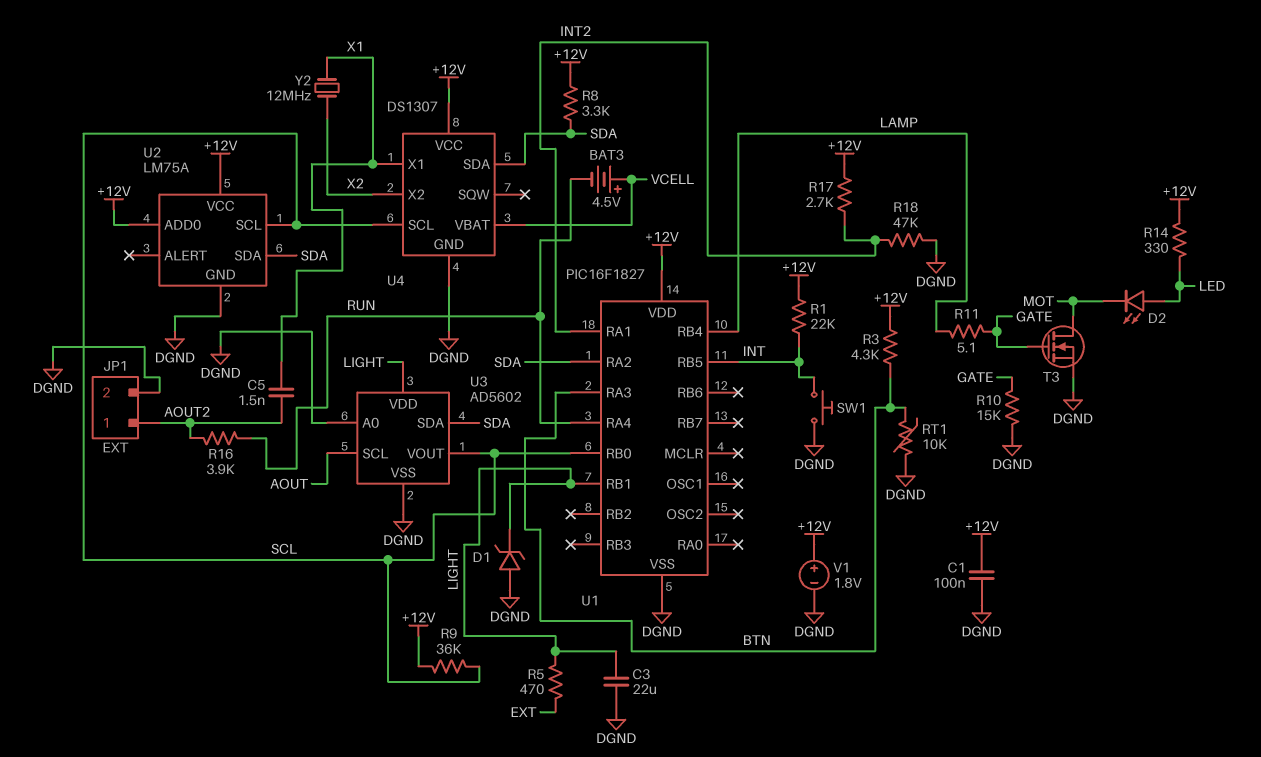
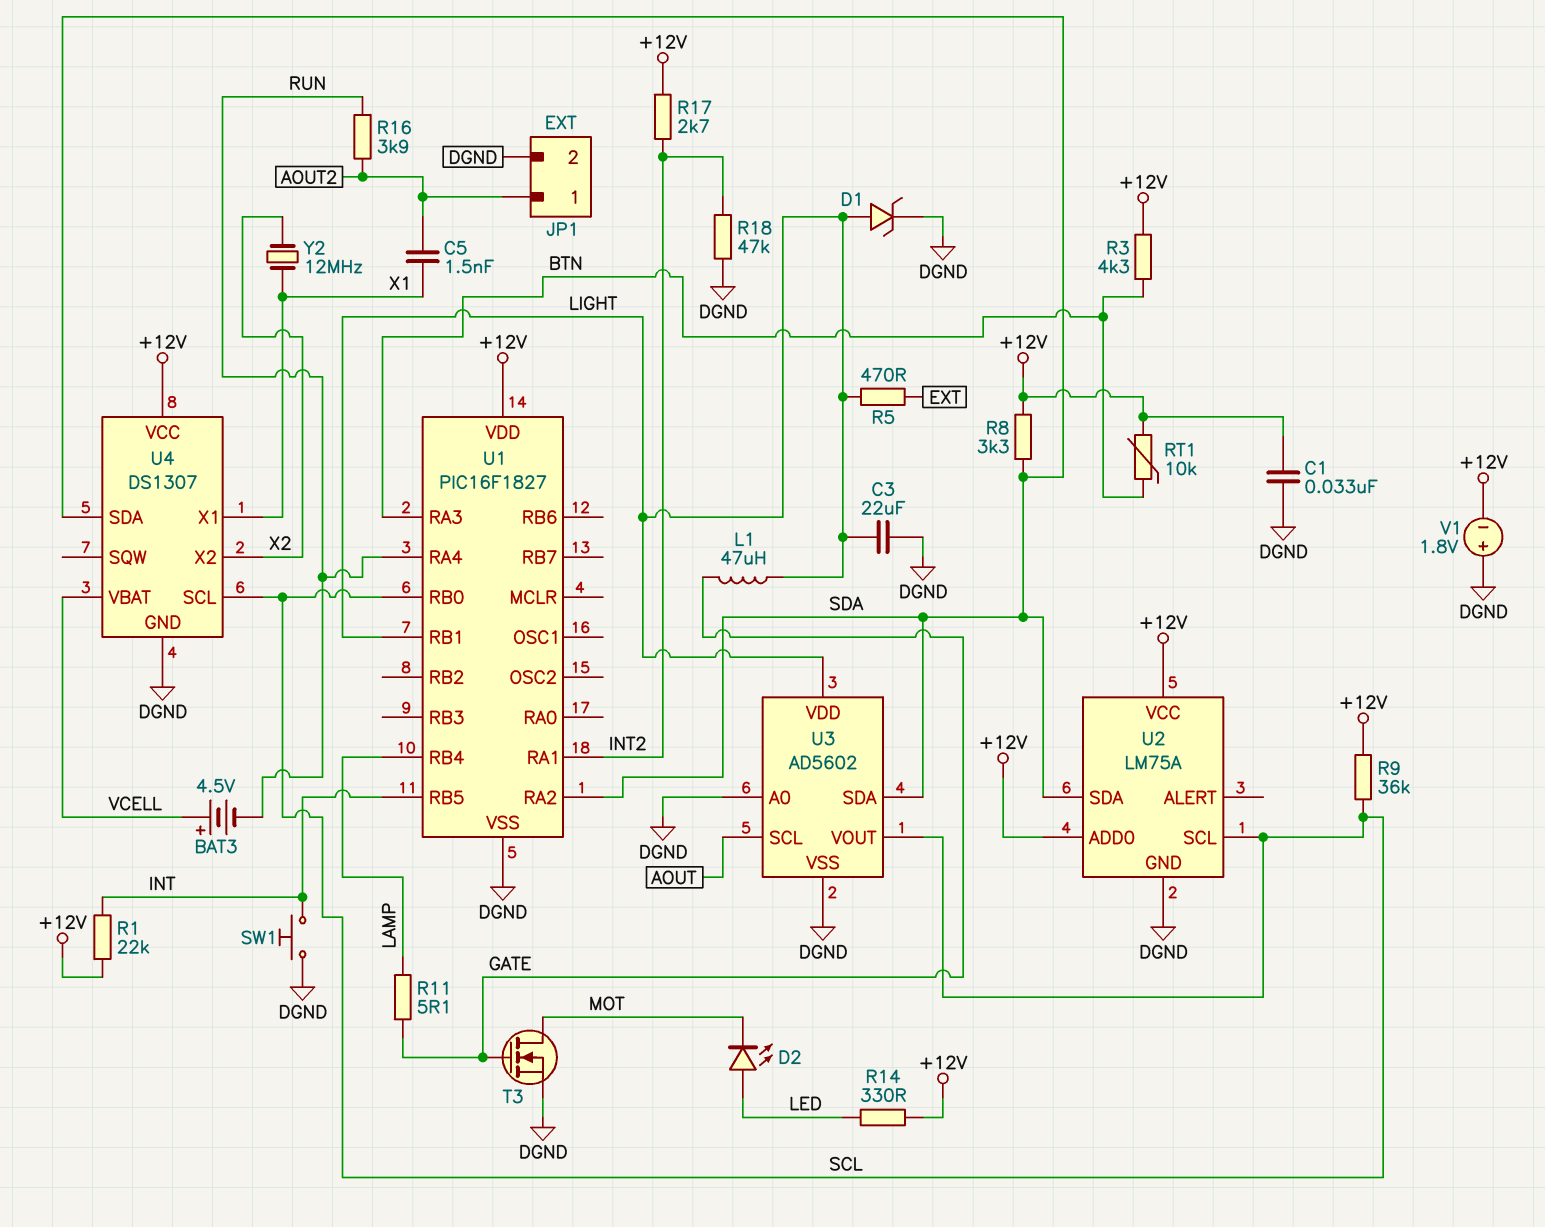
C1: 100nF (+12V, DGND) -> 33nF (+12V, DGND)
D1: zener (A DGND, K LIGHT) -> zener (A LIGHT, K DGND)
L1: none -> 47uH (GATE, LIGHT)
R10: 15k (DGND, GATE) -> none
RT1: 10k (BTN, DGND) -> 10k (+12V, BTN)
V1: 1.8V (plus +12V, minus DGND) -> 1.8V (plus DGND, minus +12V)

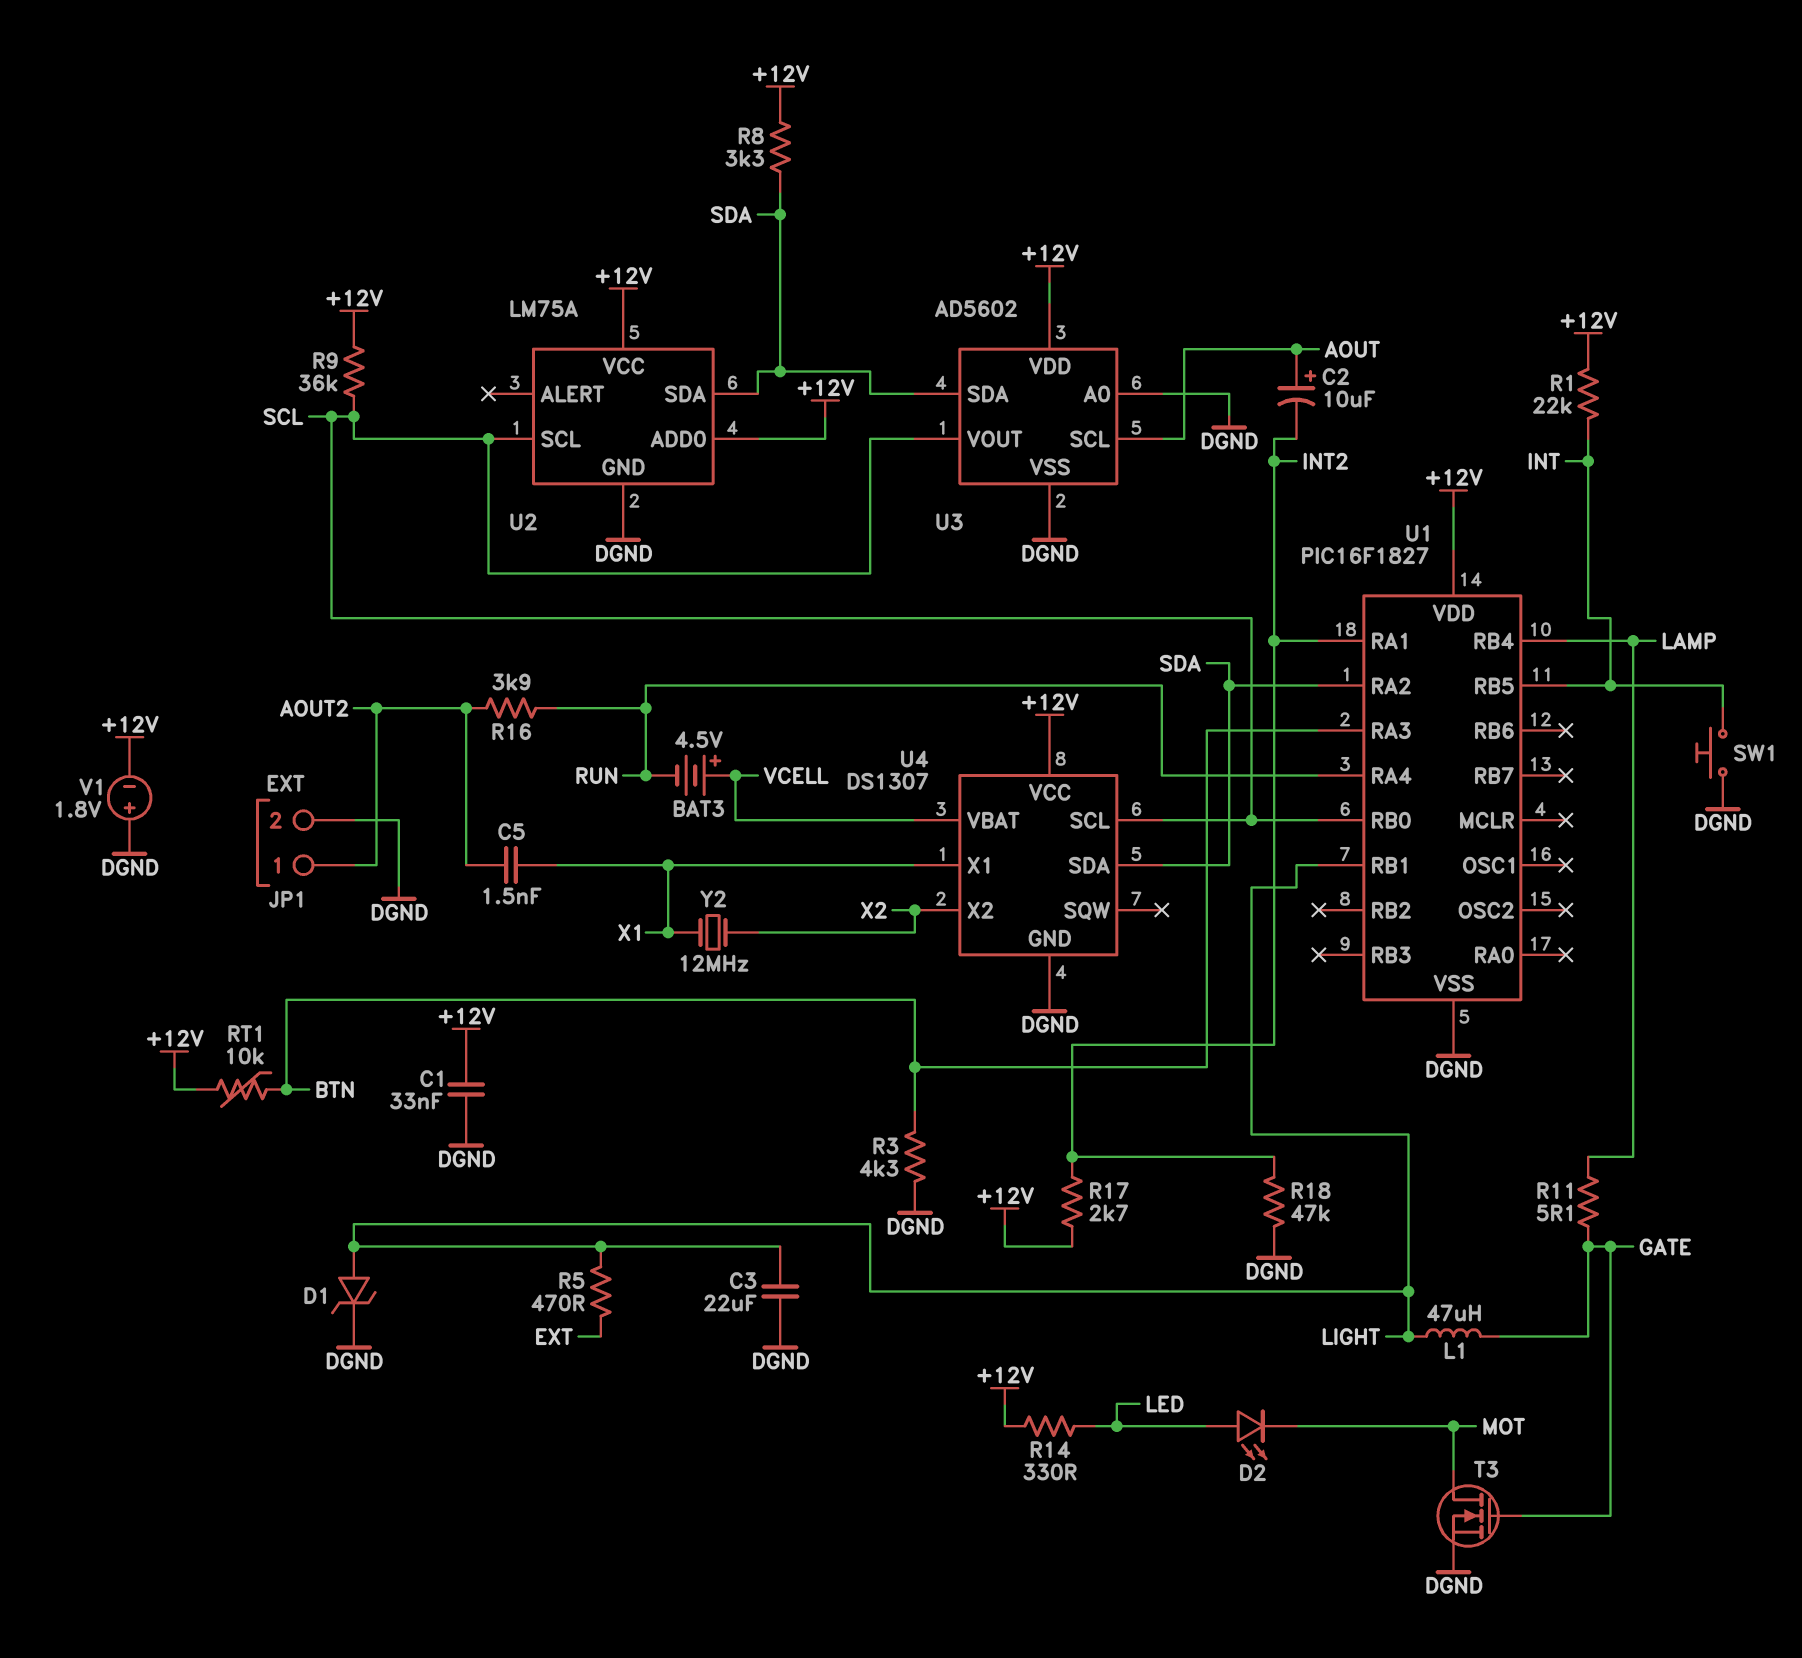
C2: none -> 10uF (plus AOUT, minus INT2)
R3: 4.3k (+12V, BTN) -> 4.3k (BTN, DGND)
U3 pin VDD: LIGHT -> +12V

